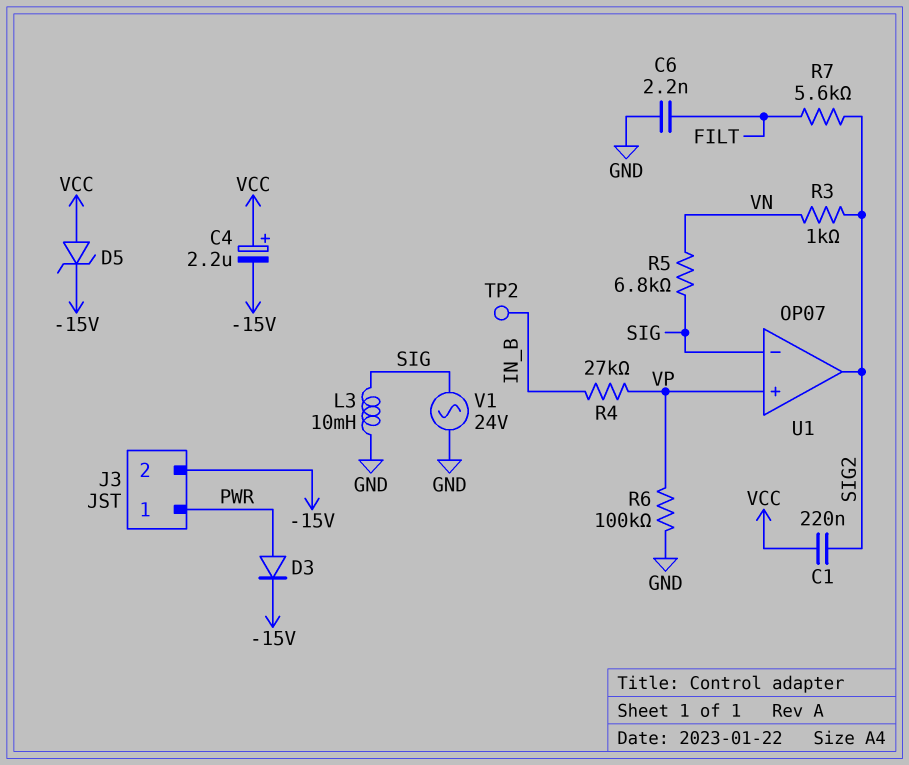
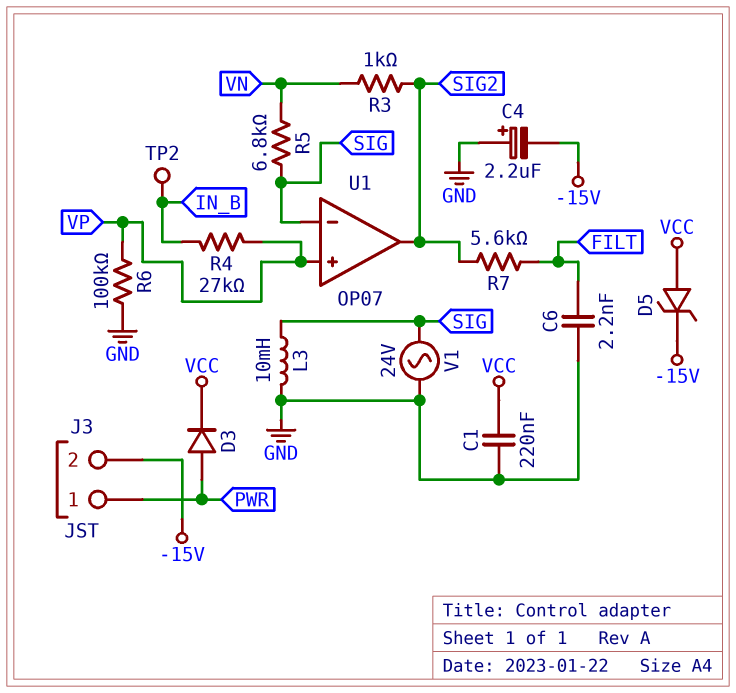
C1: 220nF (SIG2, VCC) -> 220nF (GND, VCC)
C4: 2.2uF (plus VCC, minus -15V) -> 2.2uF (plus GND, minus -15V)
D3: diode (A PWR, K -15V) -> diode (A PWR, K VCC)

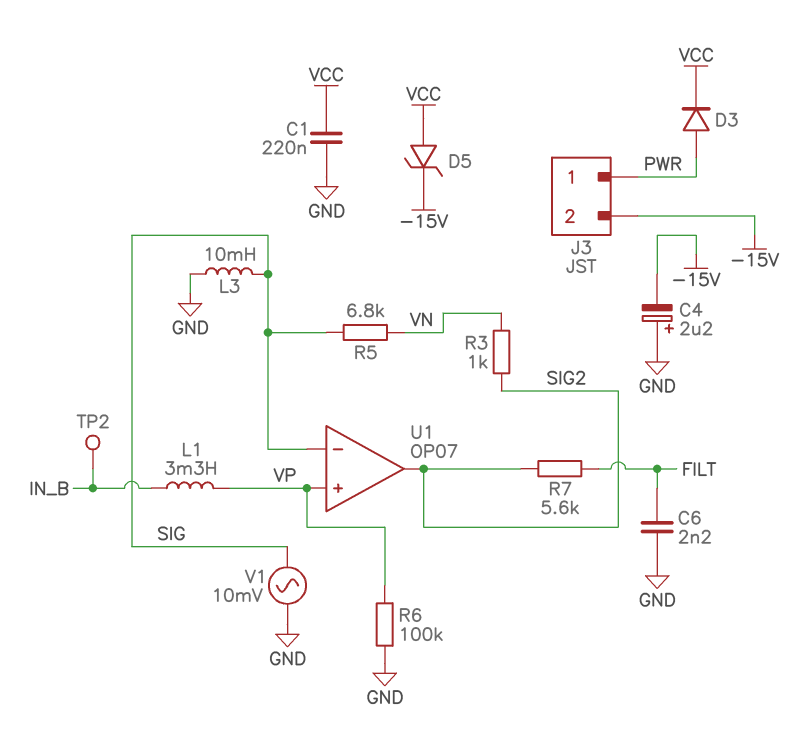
L1: none -> 3.3mH (IN_B, VP)
R4: 27k (IN_B, VP) -> none
V1: AC 24V (GND, SIG) -> AC 10mV (GND, SIG)

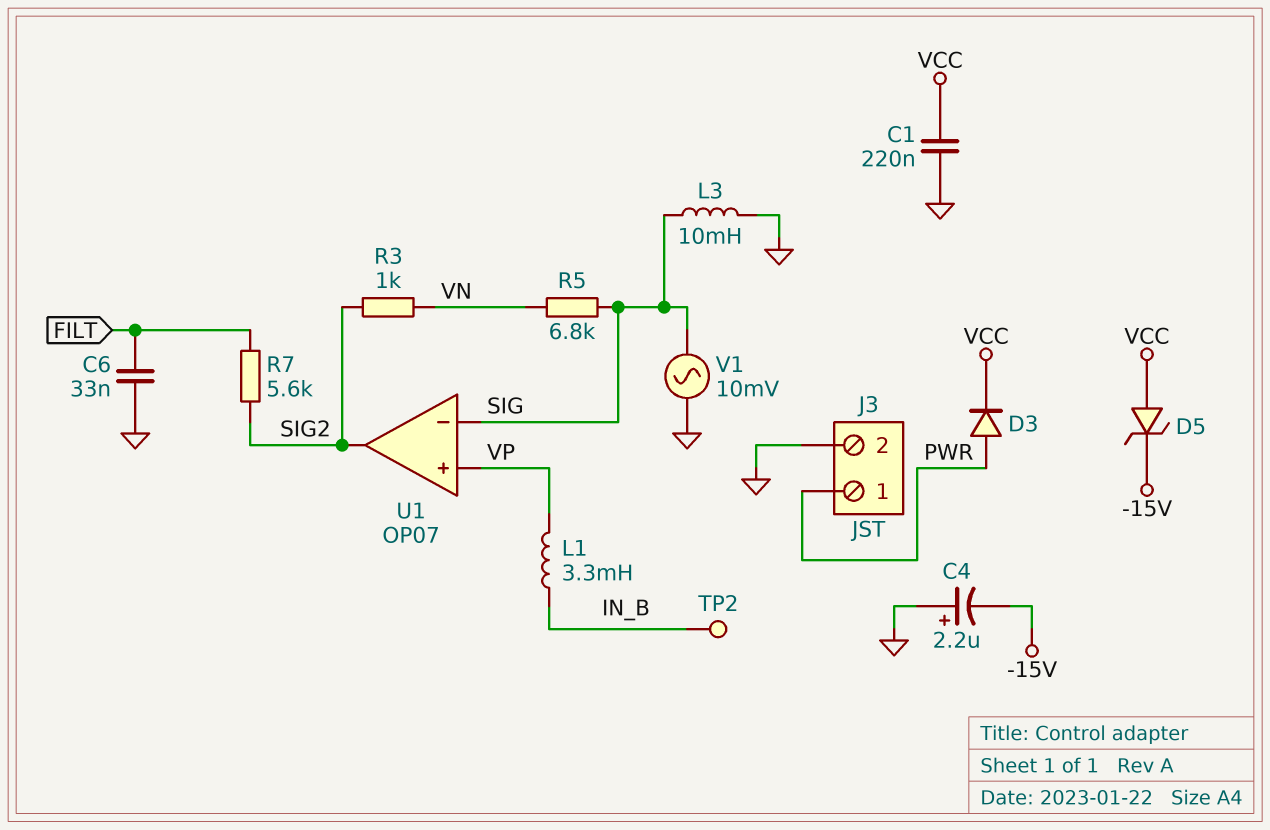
C6: 2.2nF (FILT, GND) -> 33nF (FILT, GND)
J3 pin 2: -15V -> GND
R6: 100k (GND, VP) -> none

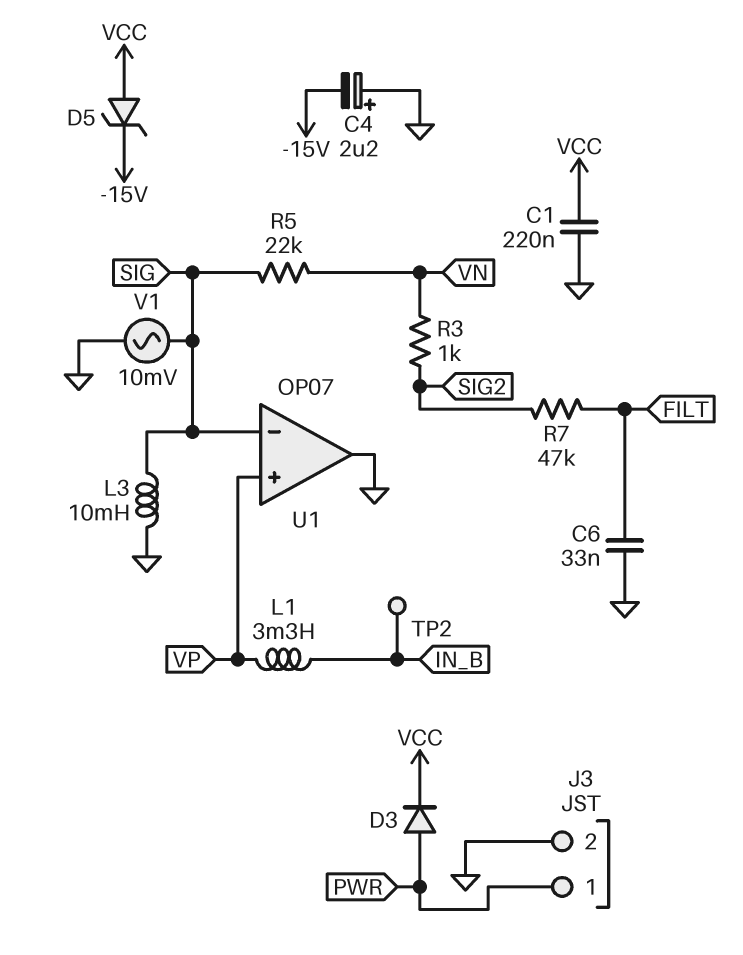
R5: 6.8k (SIG, VN) -> 22k (SIG, VN)
R7: 5.6k (FILT, SIG2) -> 47k (FILT, SIG2)
U1 pin out: SIG2 -> GND

